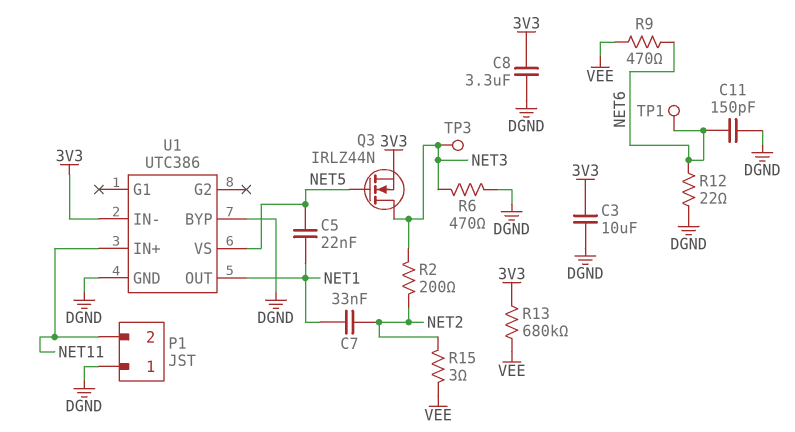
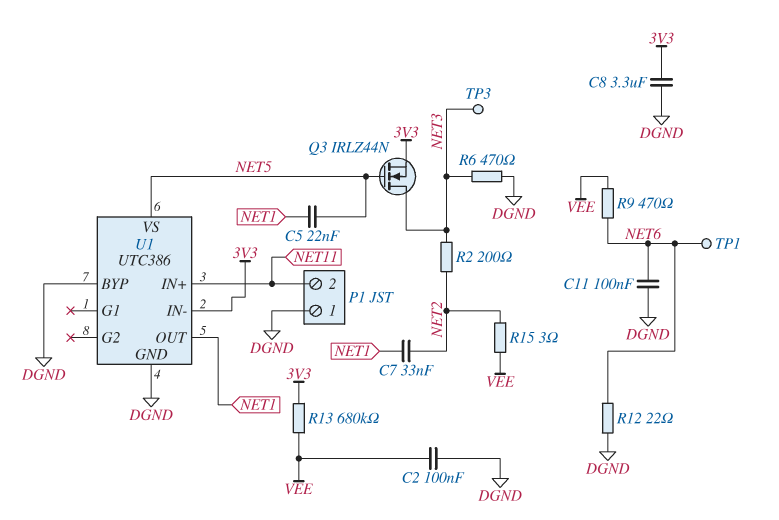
C2: none -> 100nF (DGND, VEE)
C3: 10uF (3V3, DGND) -> none
C11: 150pF (DGND, NET6) -> 100nF (DGND, NET6)

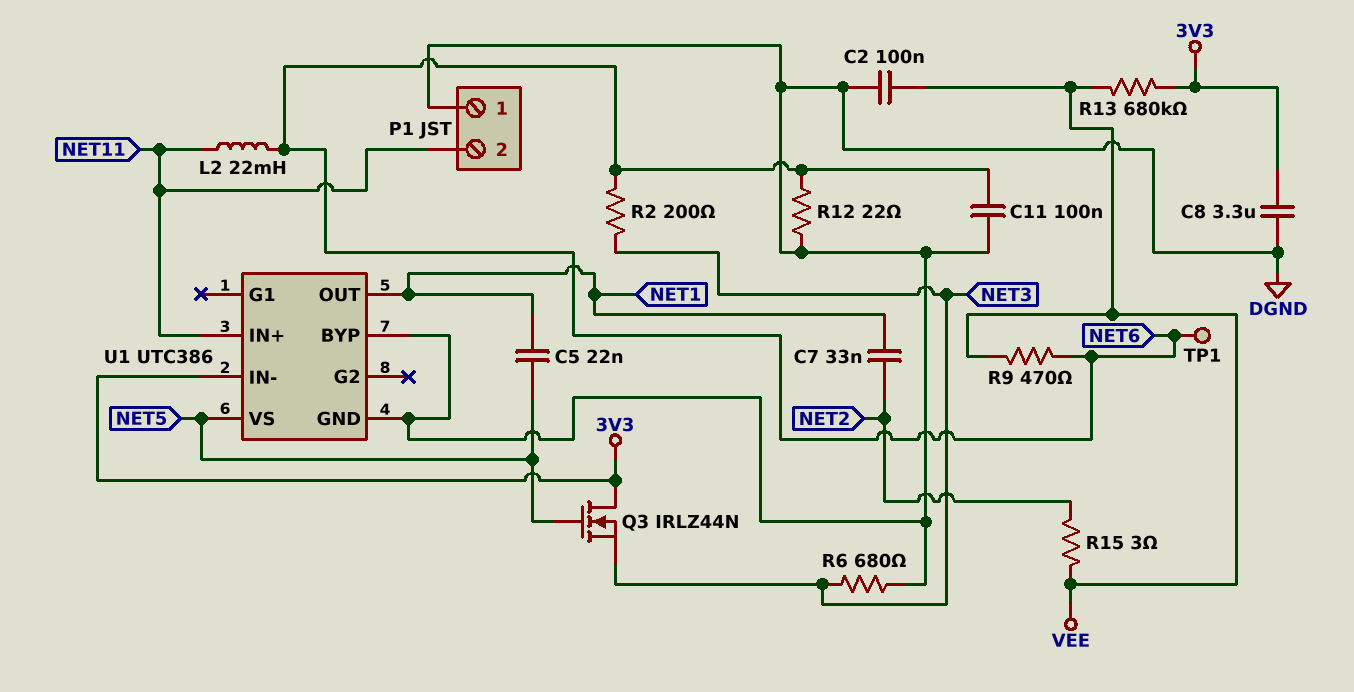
L2: none -> 22mH (NET6, NET11)
Q3: NMOS IRLZ44N (G NET5, D NET3, S 3V3) -> NMOS IRLZ44N (G NET5, D 3V3, S NET3)
R2: 200 (NET2, NET3) -> 200 (NET3, NET6)
R6: 470 (DGND, NET3) -> 680 (DGND, NET3)
TP3: test point (NET3) -> none

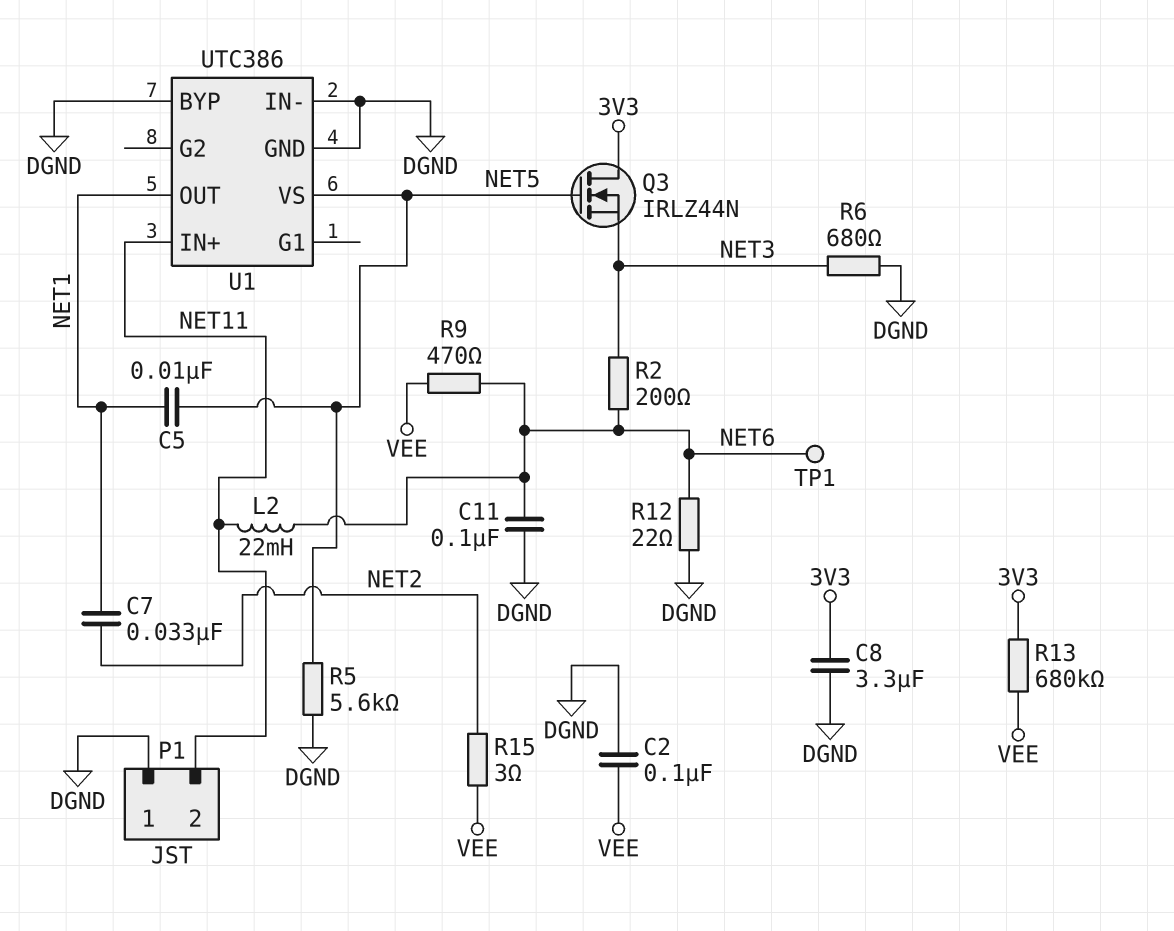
C5: 22nF (NET1, NET5) -> 10nF (NET1, NET5)
R5: none -> 5.6k (DGND, NET5)
U1 pin IN-: 3V3 -> DGND

